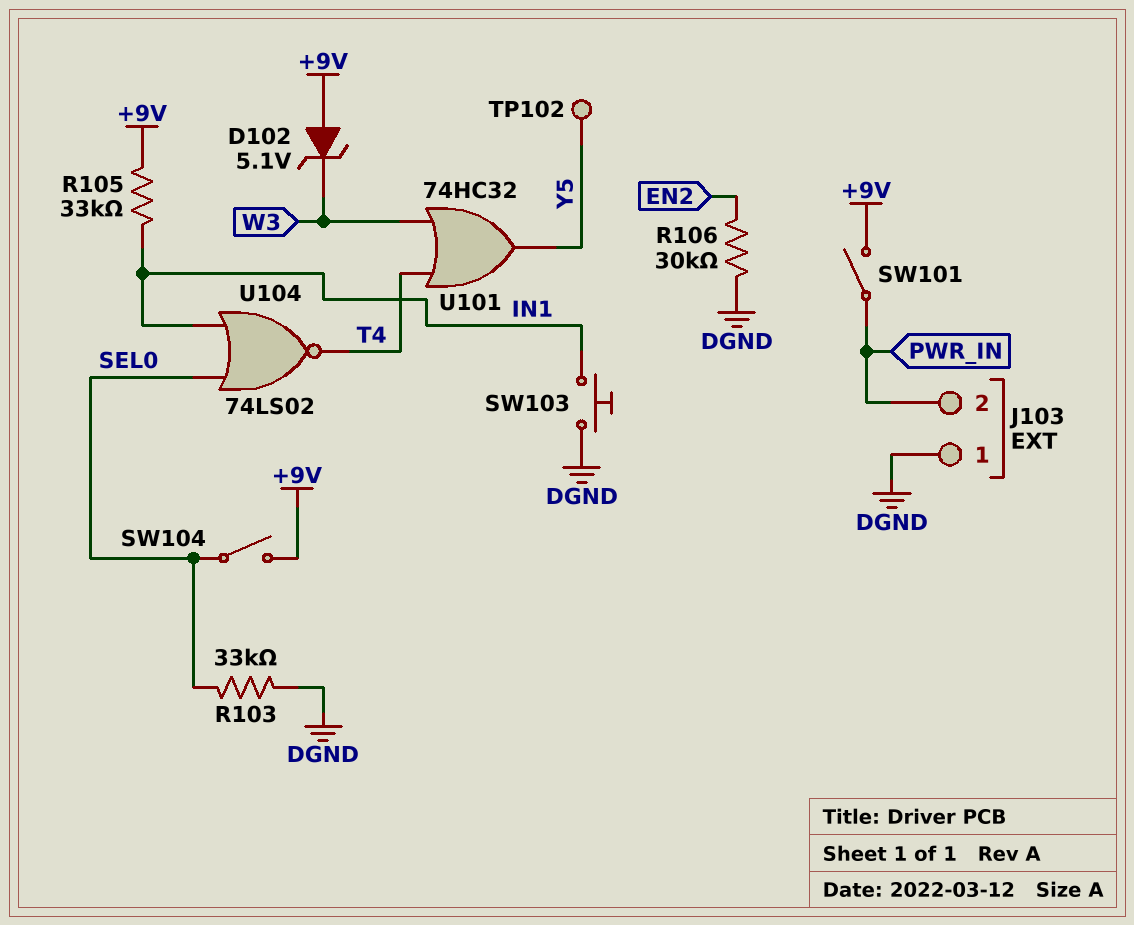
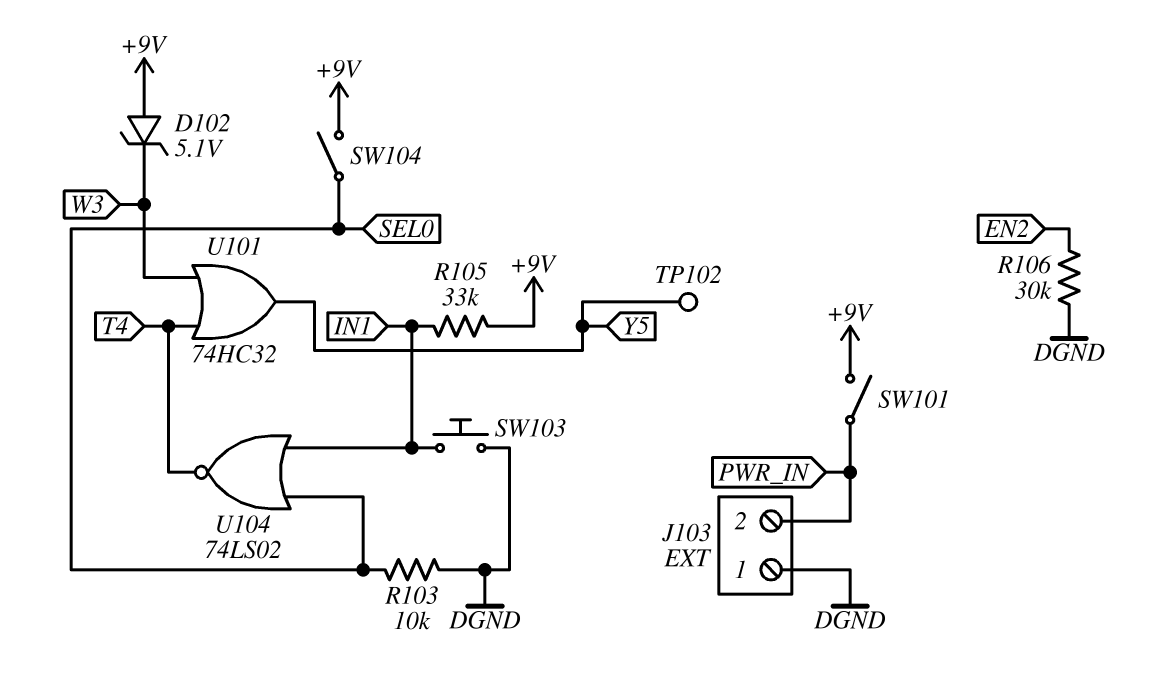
R103: 33k (DGND, SEL0) -> 10k (DGND, SEL0)

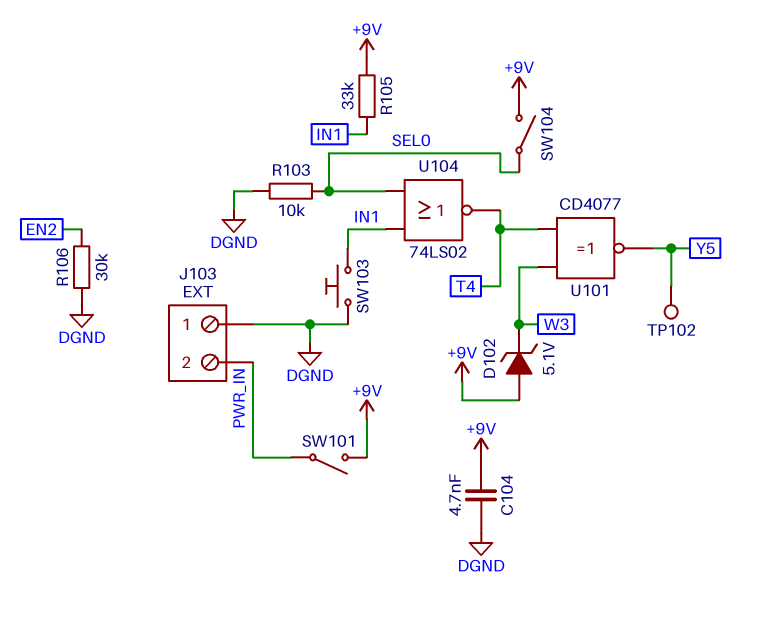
C104: none -> 4.7nF (+9V, DGND)
U101: OR 74HC32 (in T4, in W3, out Y5) -> XNOR CD4077 (in T4, in W3, out Y5)

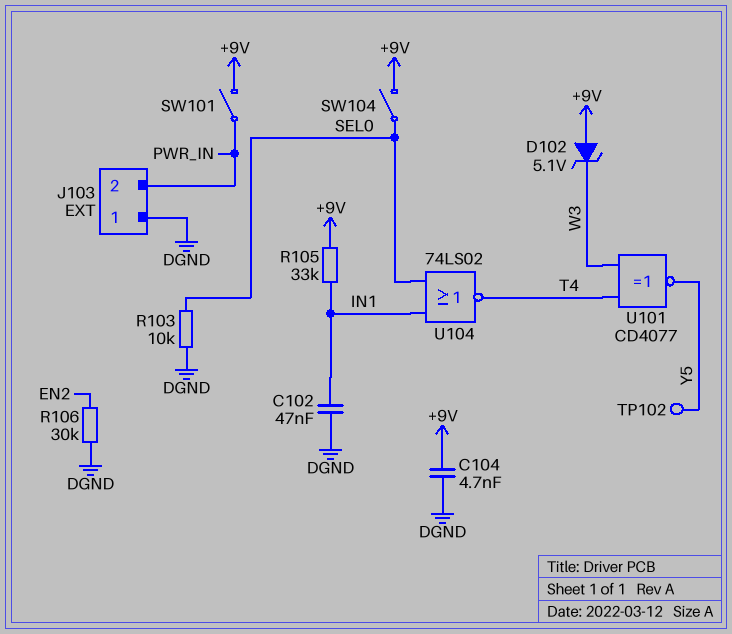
C102: none -> 47nF (DGND, IN1)
SW103: button (DGND, IN1) -> none

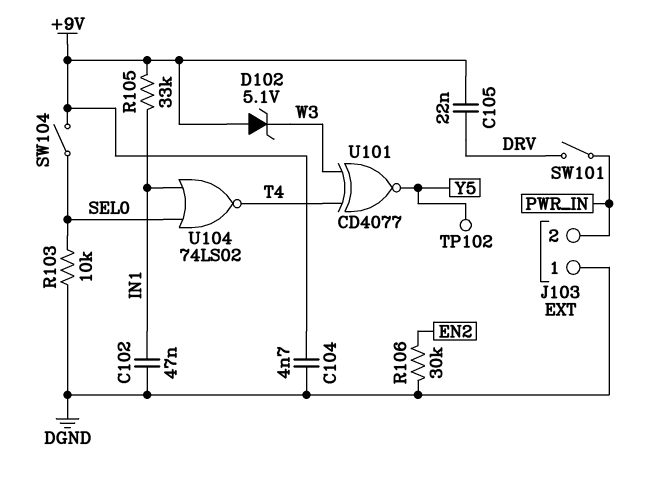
C105: none -> 22nF (+9V, DRV)
SW101: switch (+9V, PWR_IN) -> switch (DRV, PWR_IN)

